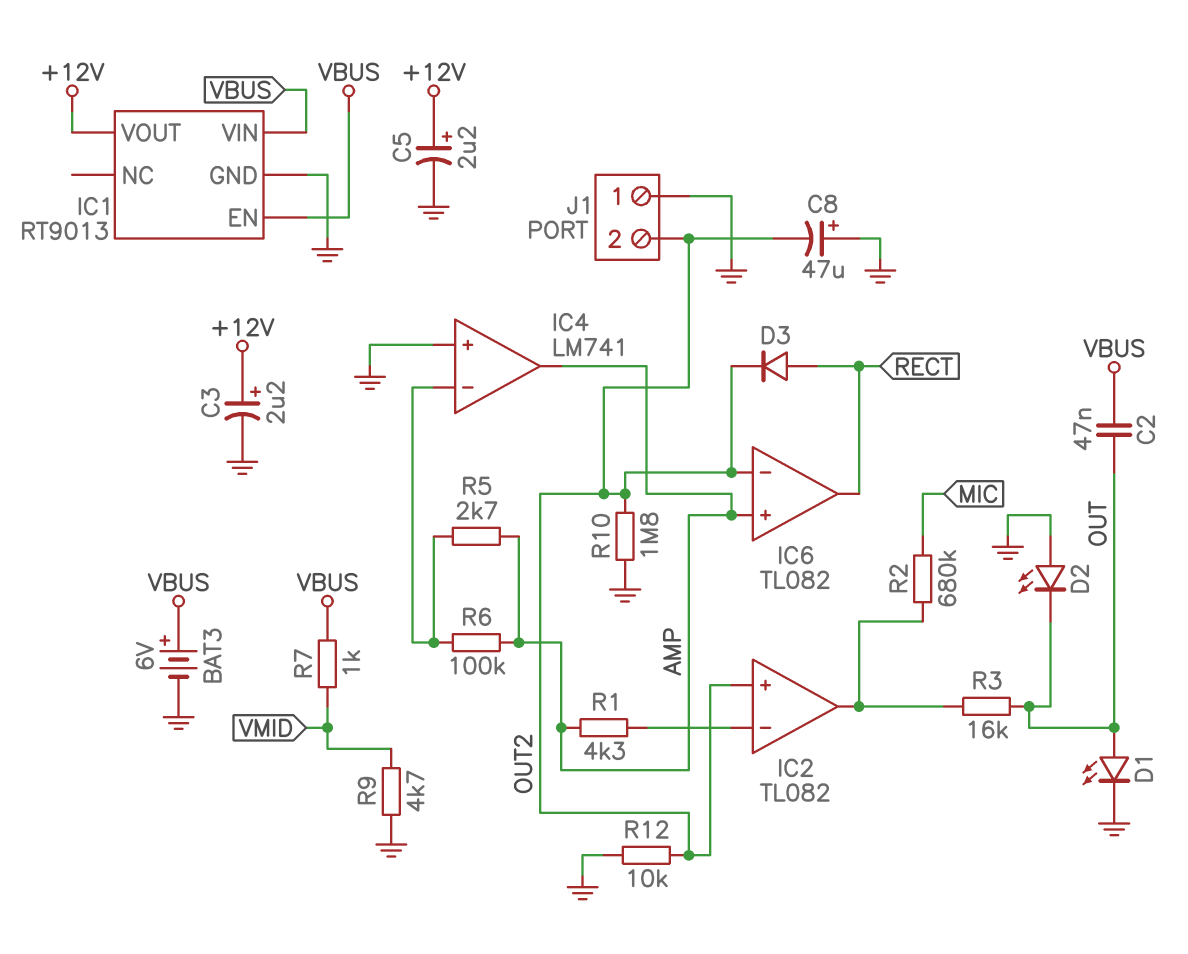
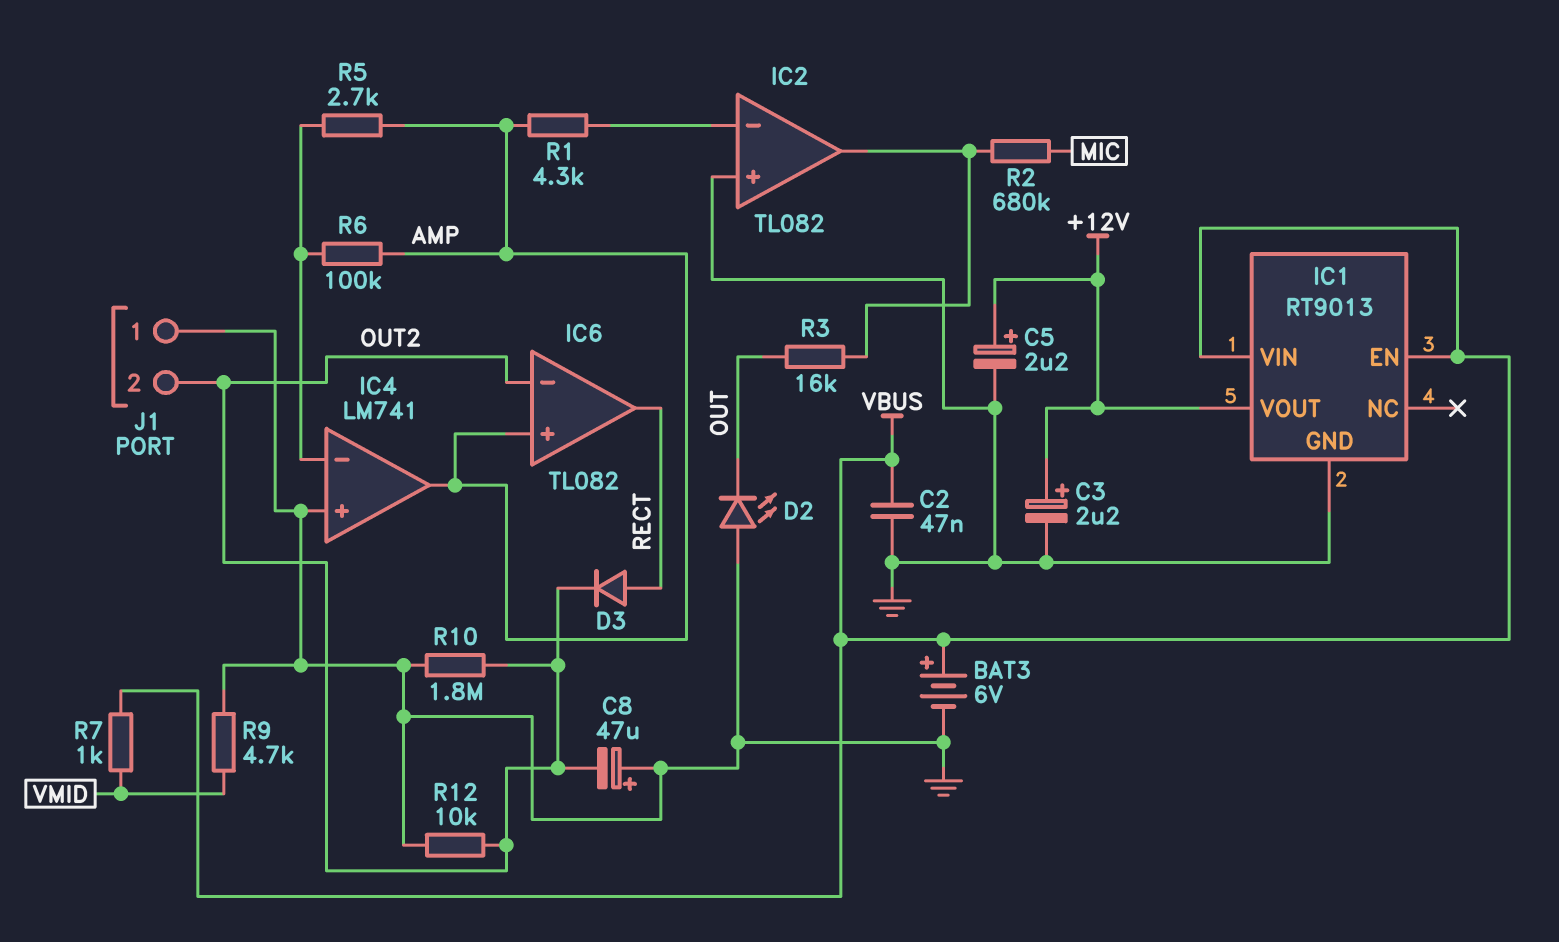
C2: 47nF (OUT, VBUS) -> 47nF (GND, VBUS)
D1: LED (A OUT, K GND) -> none
IC2 pin in+: OUT2 -> GND

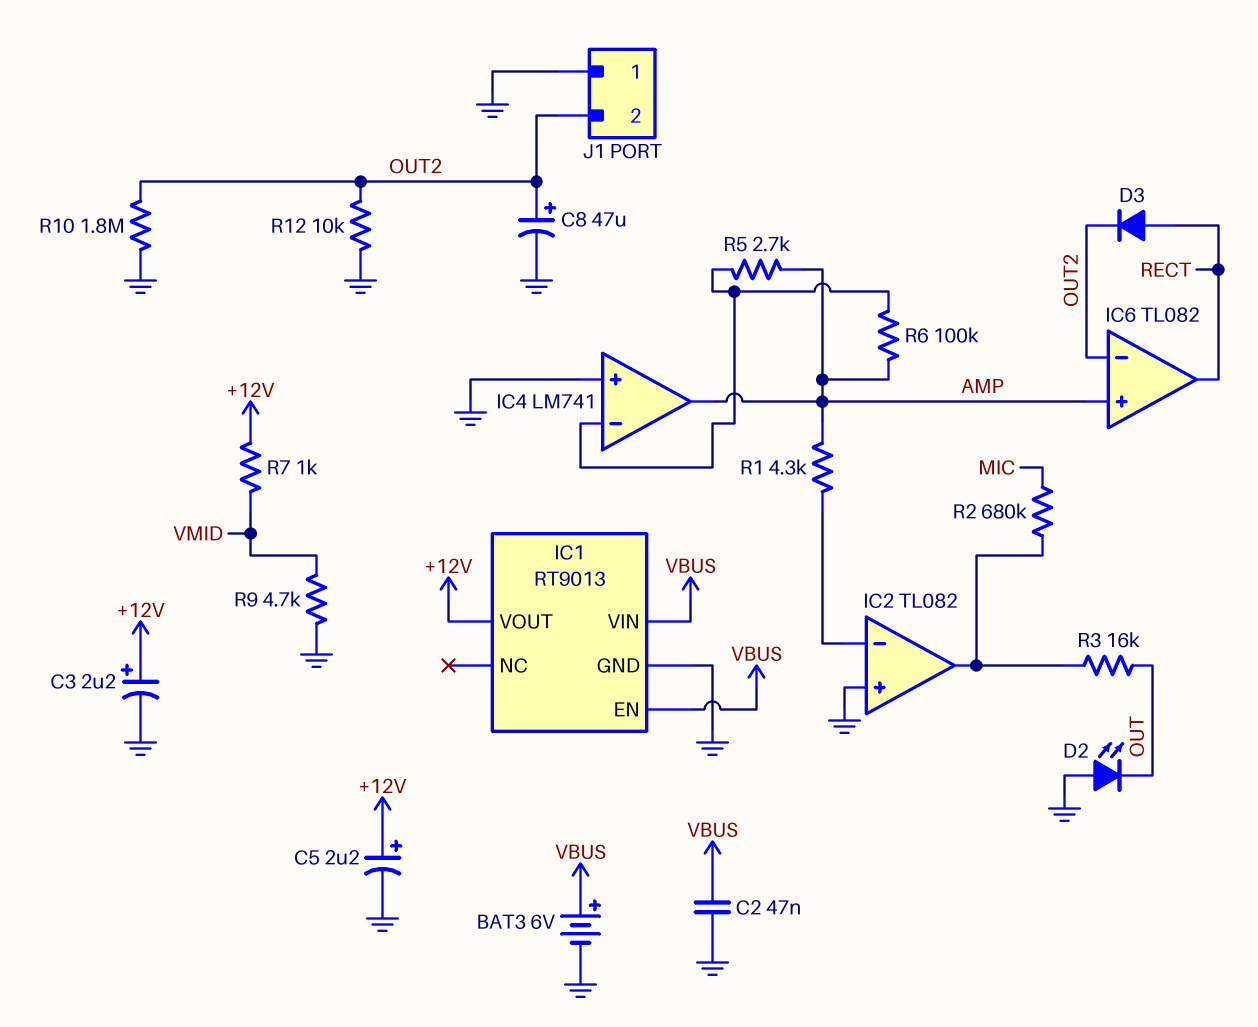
C8: 47uF (plus GND, minus OUT2) -> 47uF (plus OUT2, minus GND)
R7: 1k (VBUS, VMID) -> 1k (+12V, VMID)

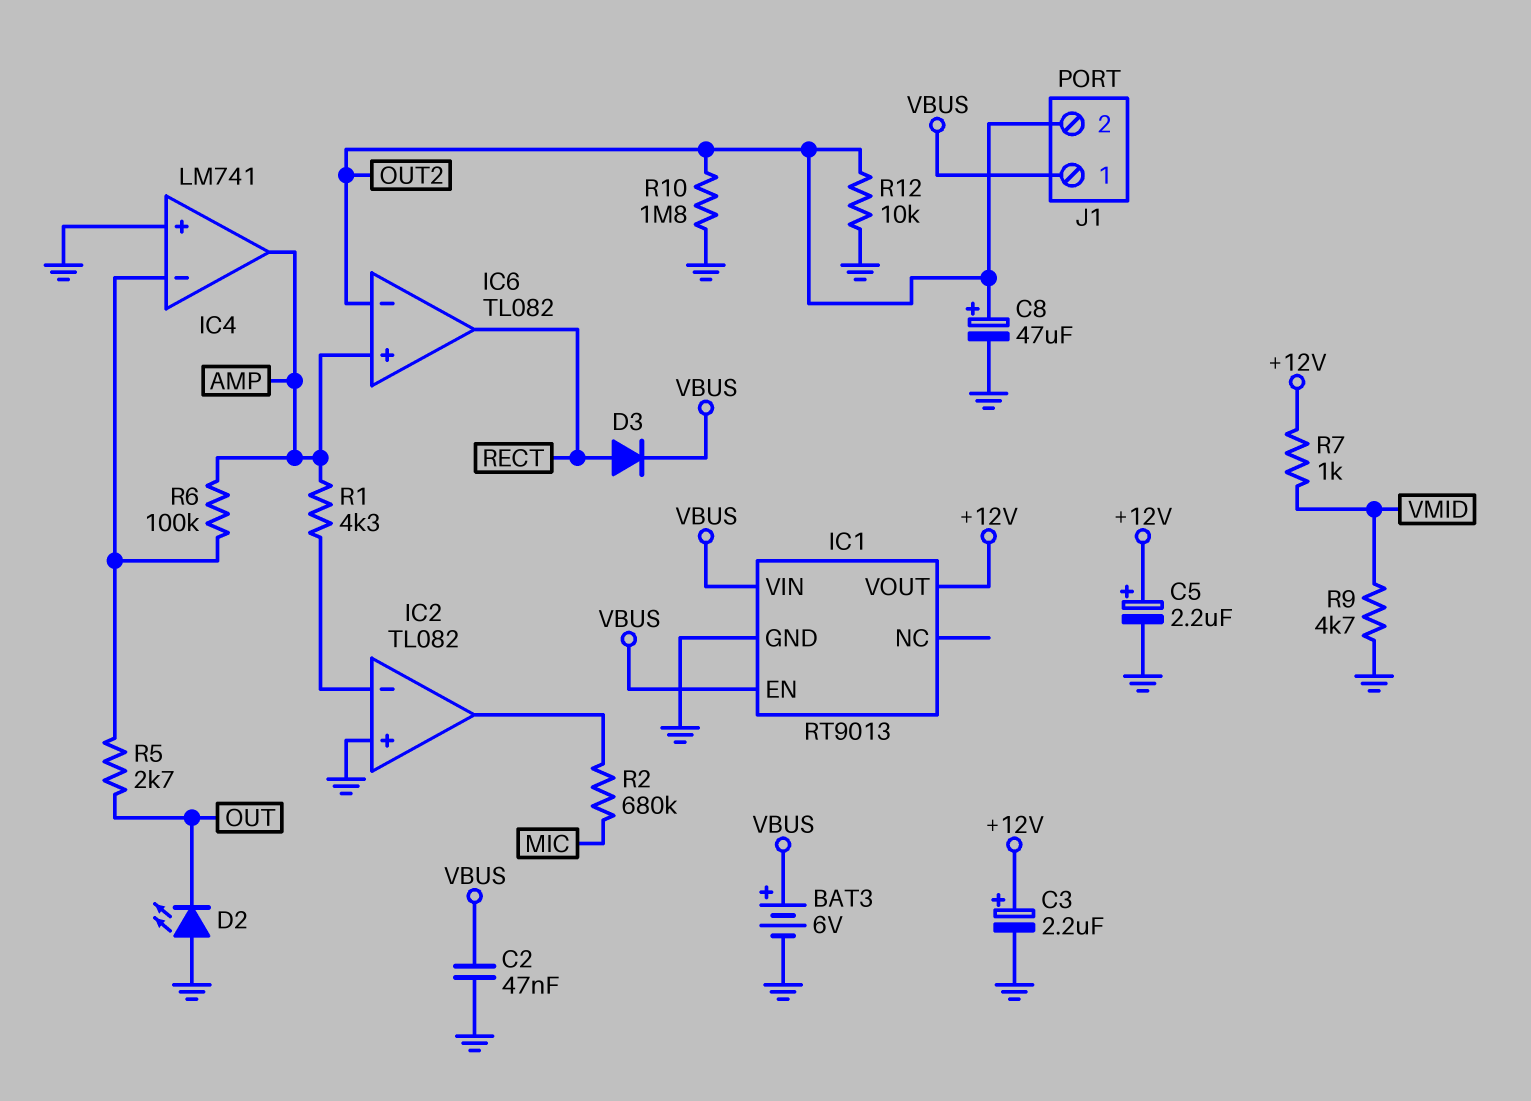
D3: diode (A RECT, K OUT2) -> diode (A RECT, K VBUS)
J1 pin 1: GND -> VBUS
R3: 16k (IC2/out, OUT) -> none
R5: 2.7k (AMP, IC4/in-) -> 2.7k (IC4/in-, OUT)

